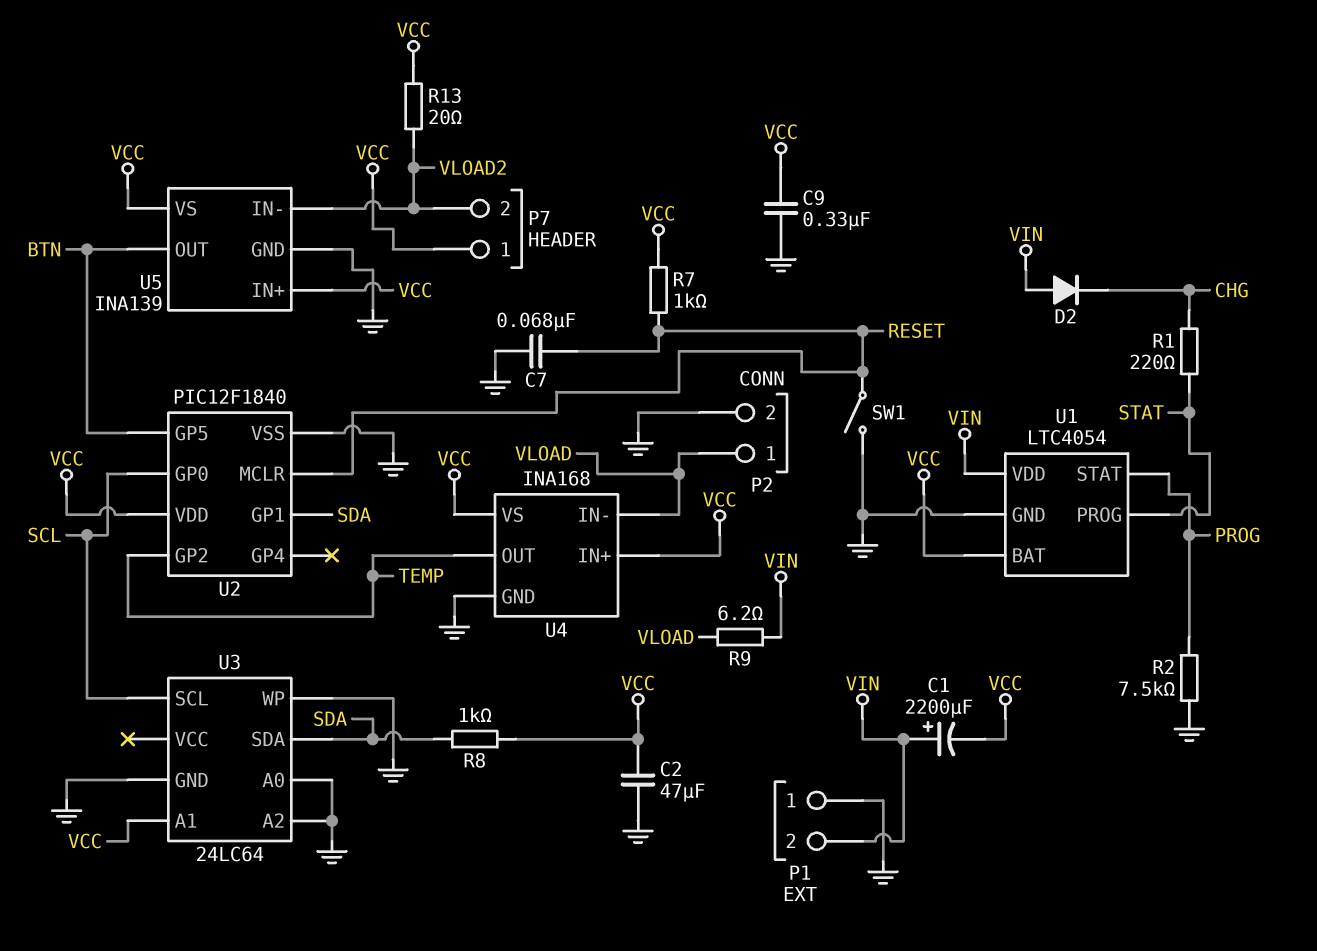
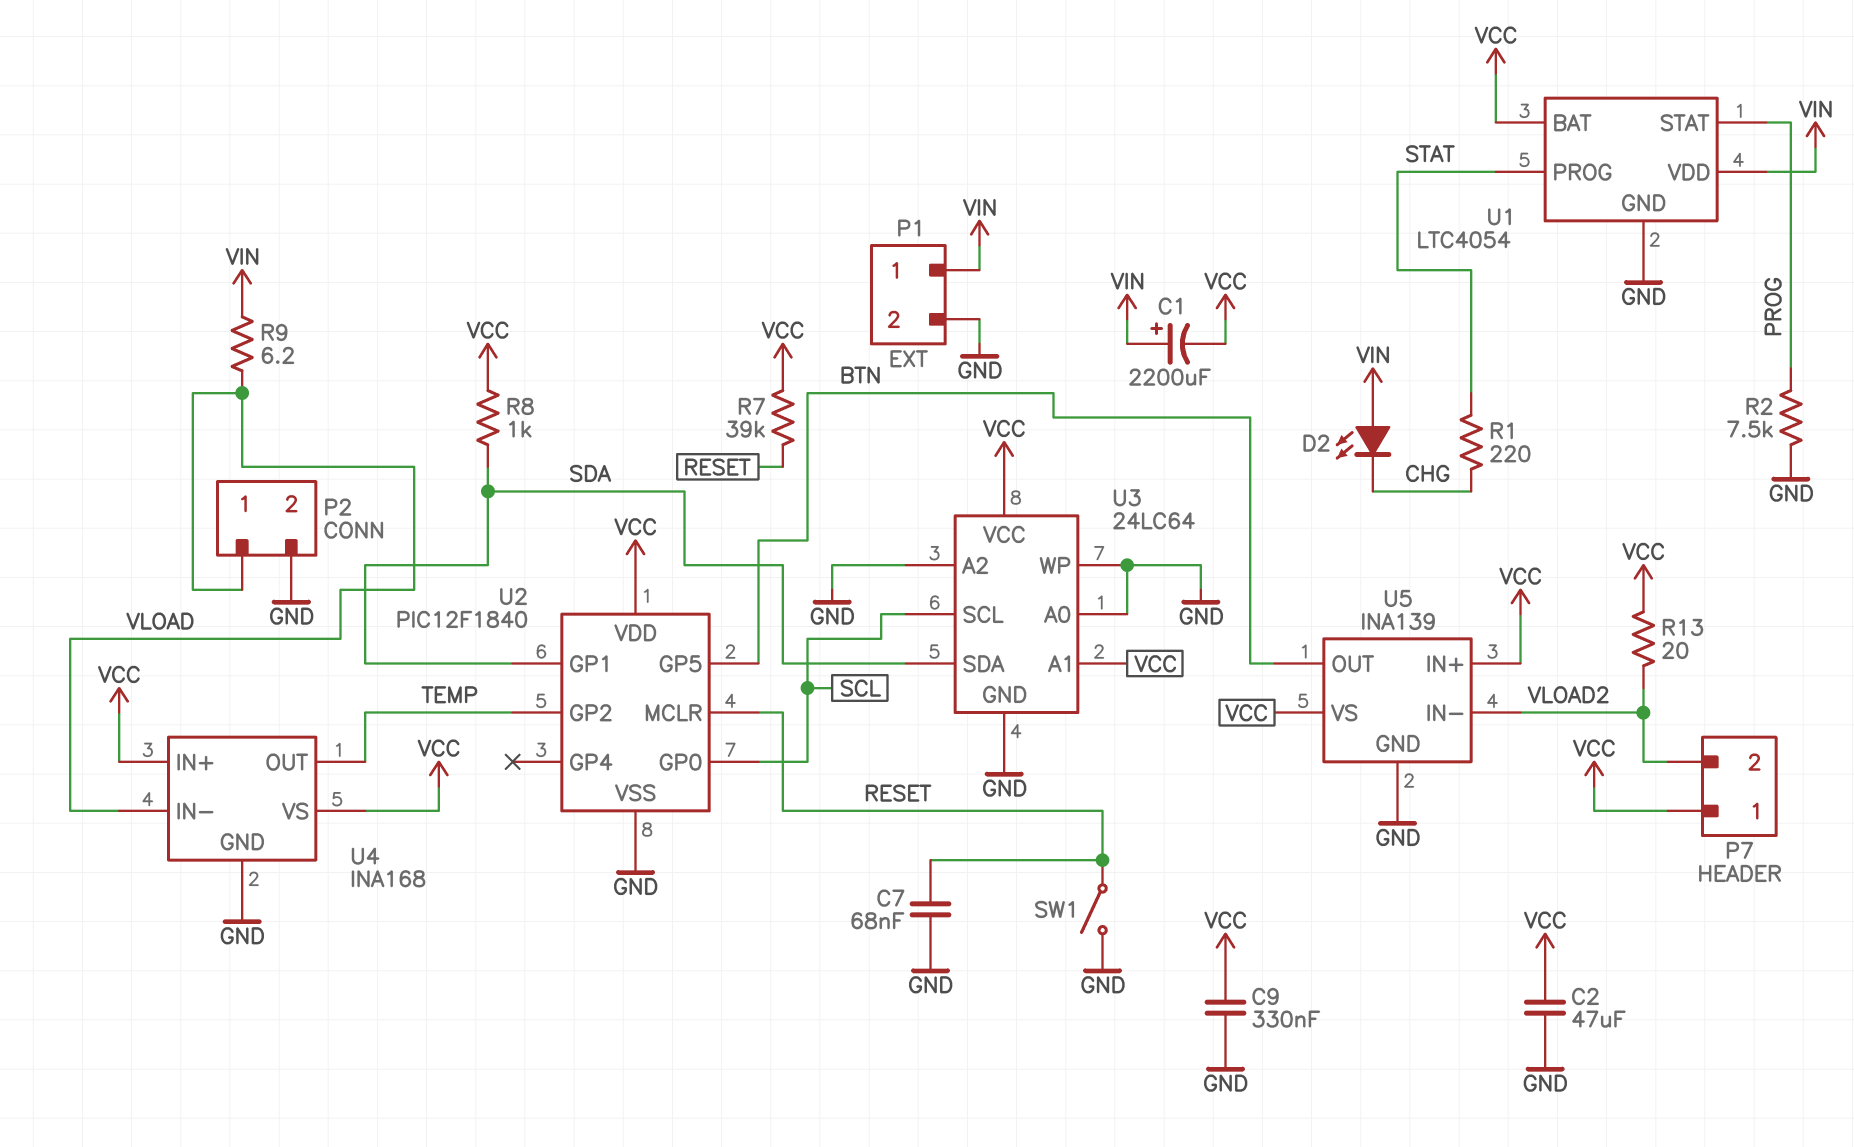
D2: diode (A VIN, K CHG) -> LED (A VIN, K CHG)
P1 pin 1: GND -> VIN
P1 pin 2: VIN -> GND
R7: 1k (RESET, VCC) -> 39k (RESET, VCC)
U3 pin VCC: none -> VCC

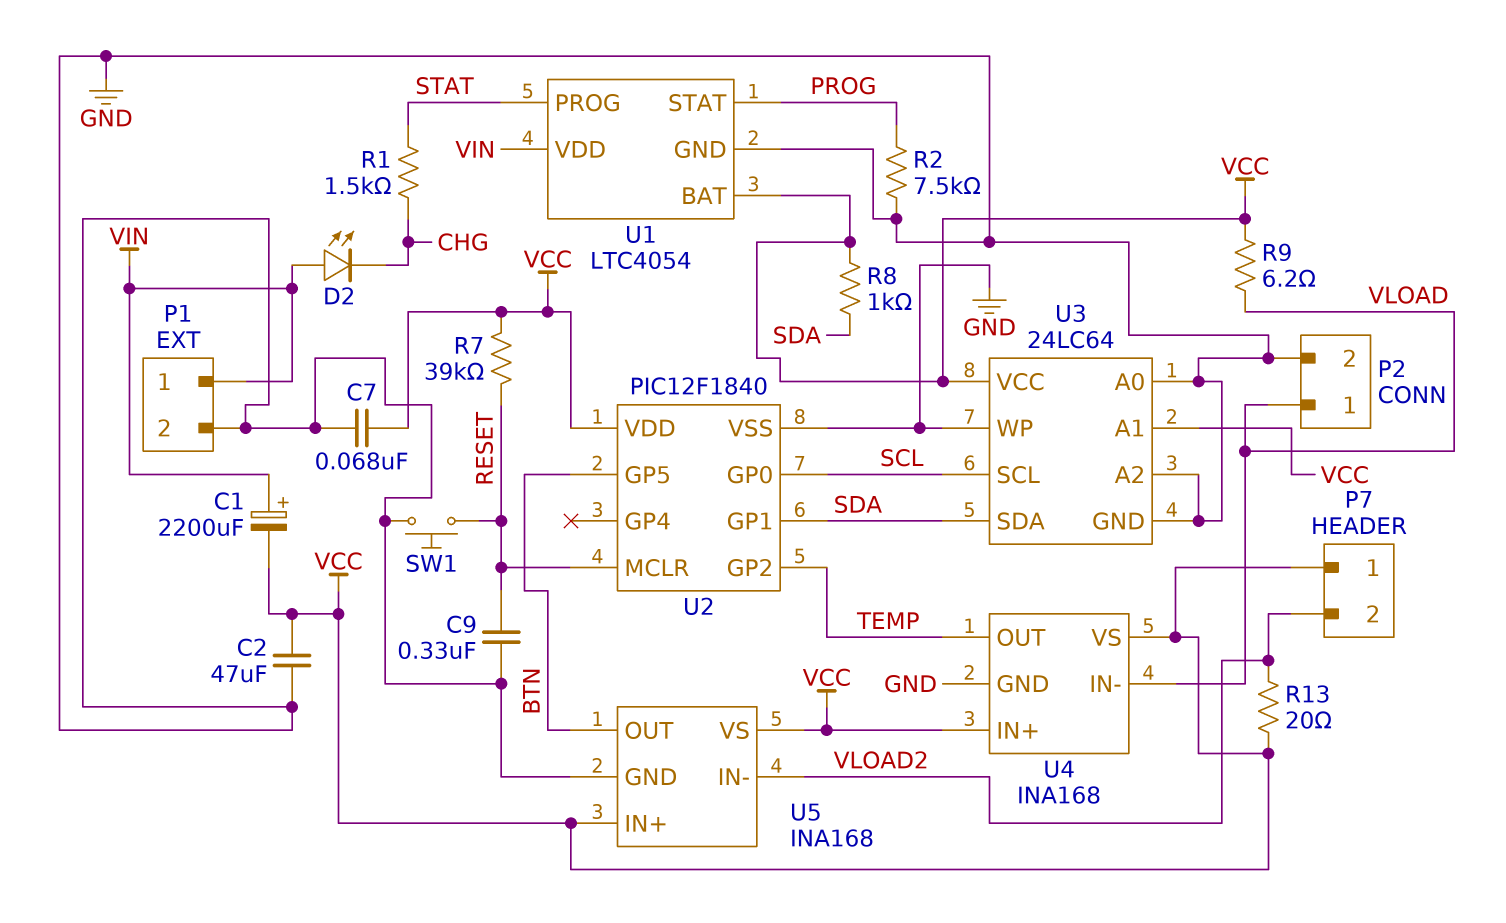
C7: 68nF (GND, RESET) -> 68nF (GND, VCC)
C9: 330nF (GND, VCC) -> 330nF (GND, RESET)
R1: 220 (CHG, STAT) -> 1.5k (CHG, STAT)
R9: 6.2 (VIN, VLOAD) -> 6.2 (VCC, VLOAD)
SW1: switch (GND, RESET) -> button (GND, RESET)
U5: INA139 -> INA168

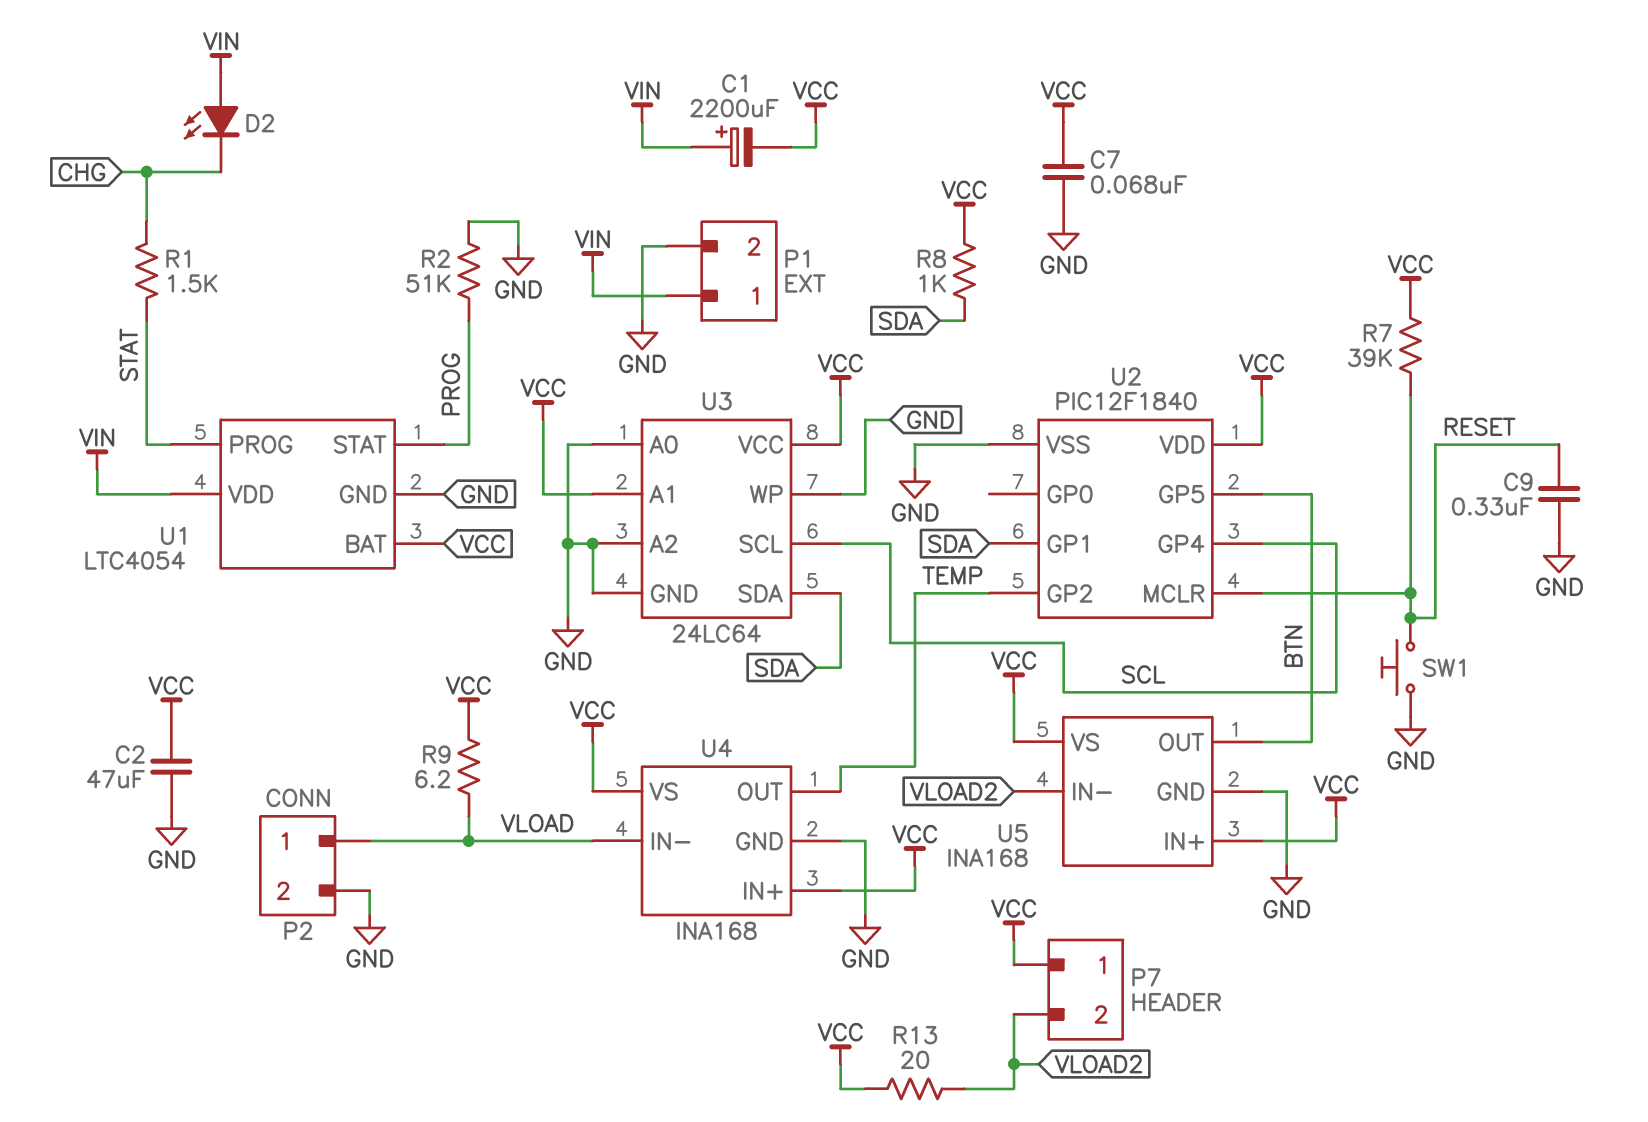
R2: 7.5k (GND, PROG) -> 51k (GND, PROG)
U2 pin GP0: SCL -> none
U2 pin GP4: none -> SCL

